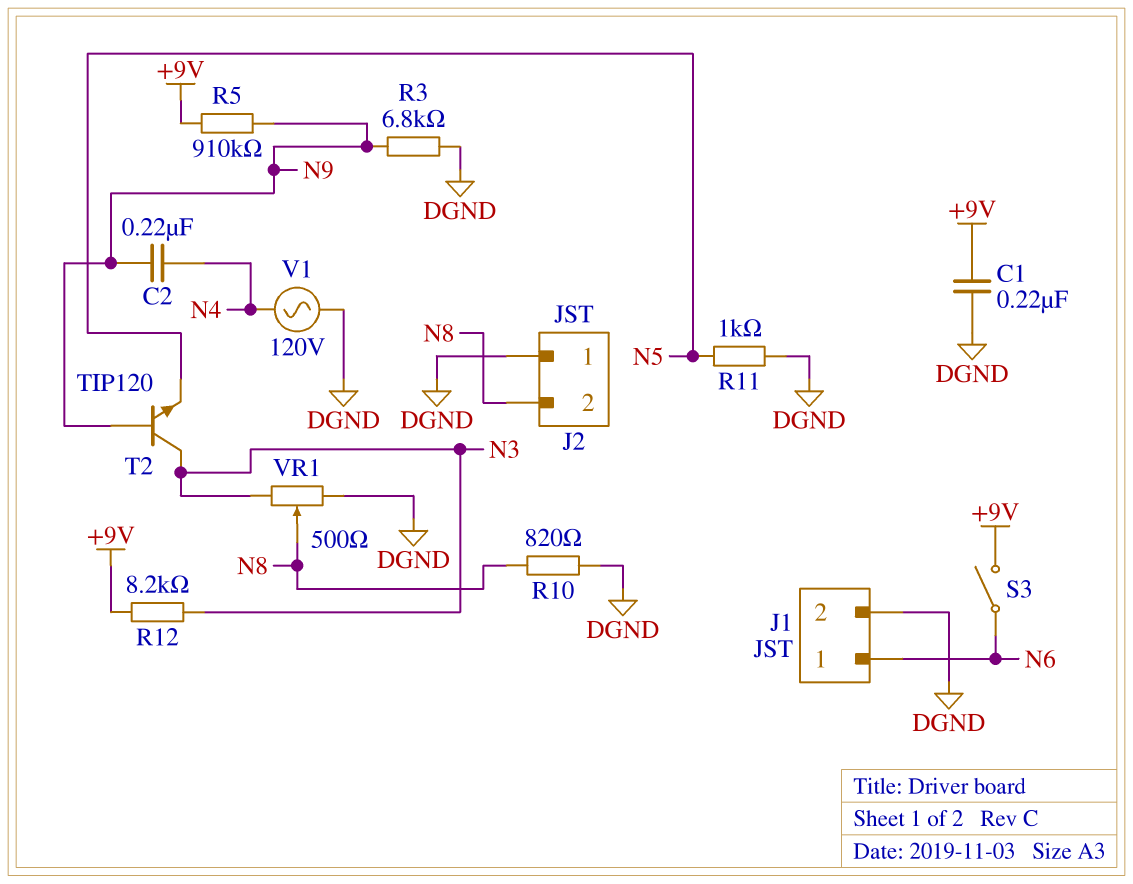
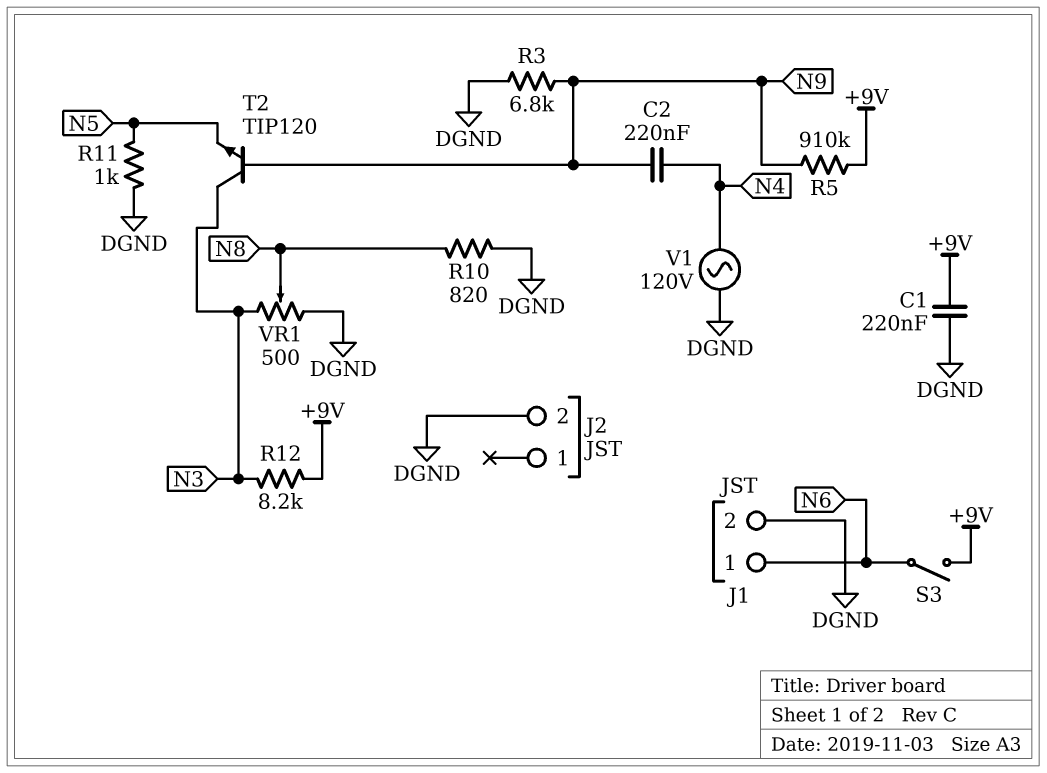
J2 pin 1: DGND -> none
J2 pin 2: N8 -> DGND

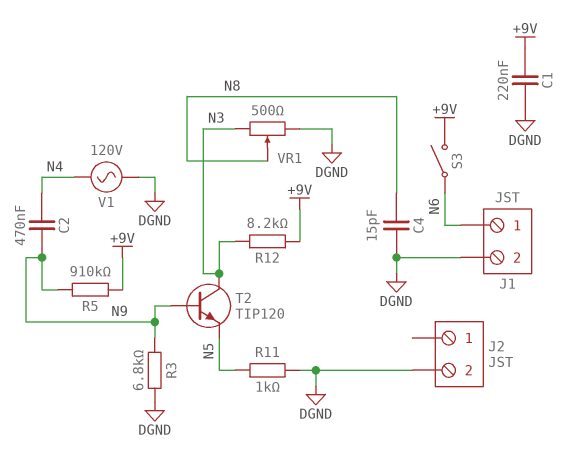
C2: 220nF (N4, N9) -> 470nF (N4, N9)
C4: none -> 15pF (DGND, N8)
R10: 820 (DGND, N8) -> none

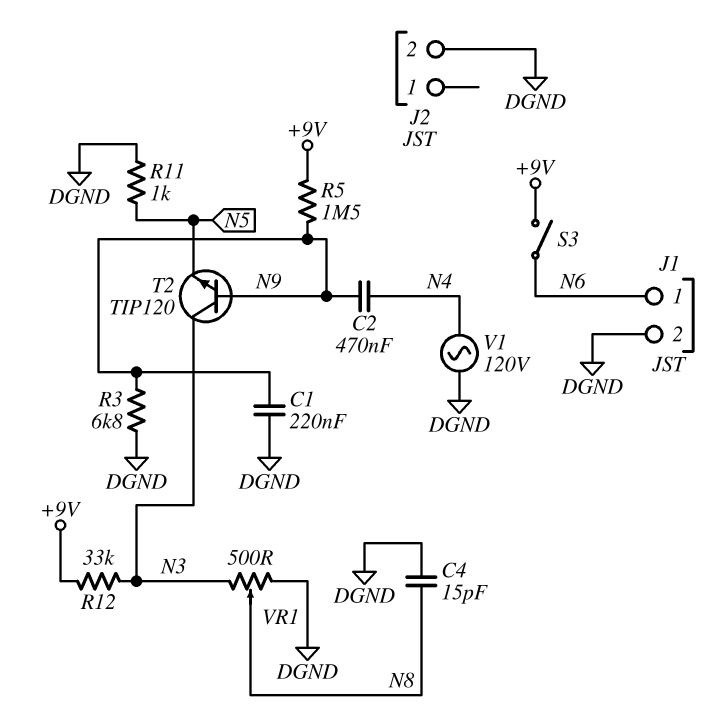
C1: 220nF (+9V, DGND) -> 220nF (DGND, N9)
R5: 910k (+9V, N9) -> 1.5M (+9V, N9)
R12: 8.2k (+9V, N3) -> 33k (+9V, N3)

